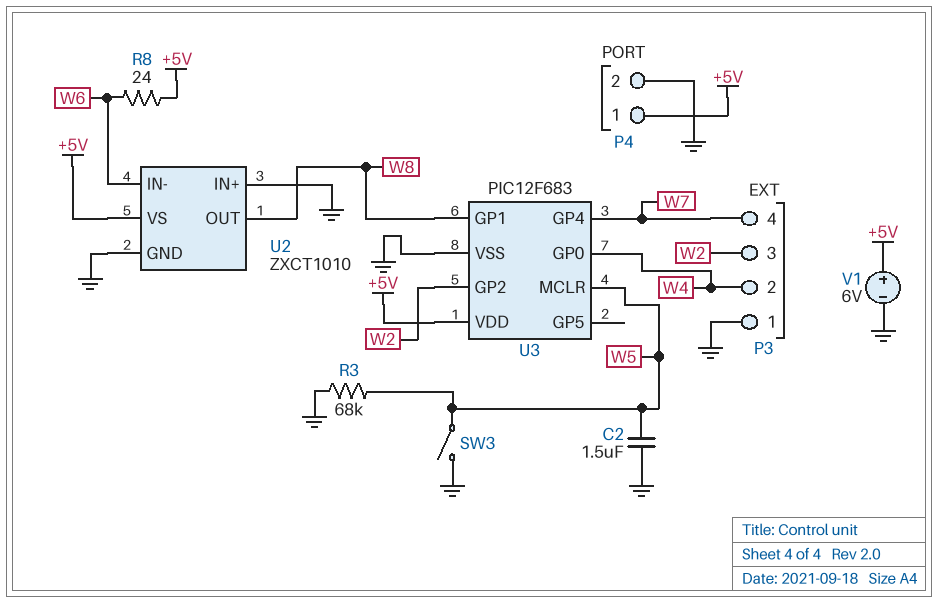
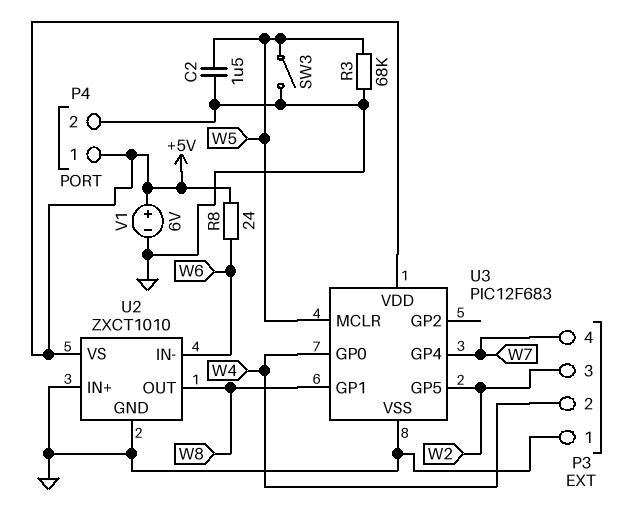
U3 pin GP2: W2 -> none
U3 pin GP5: none -> W2

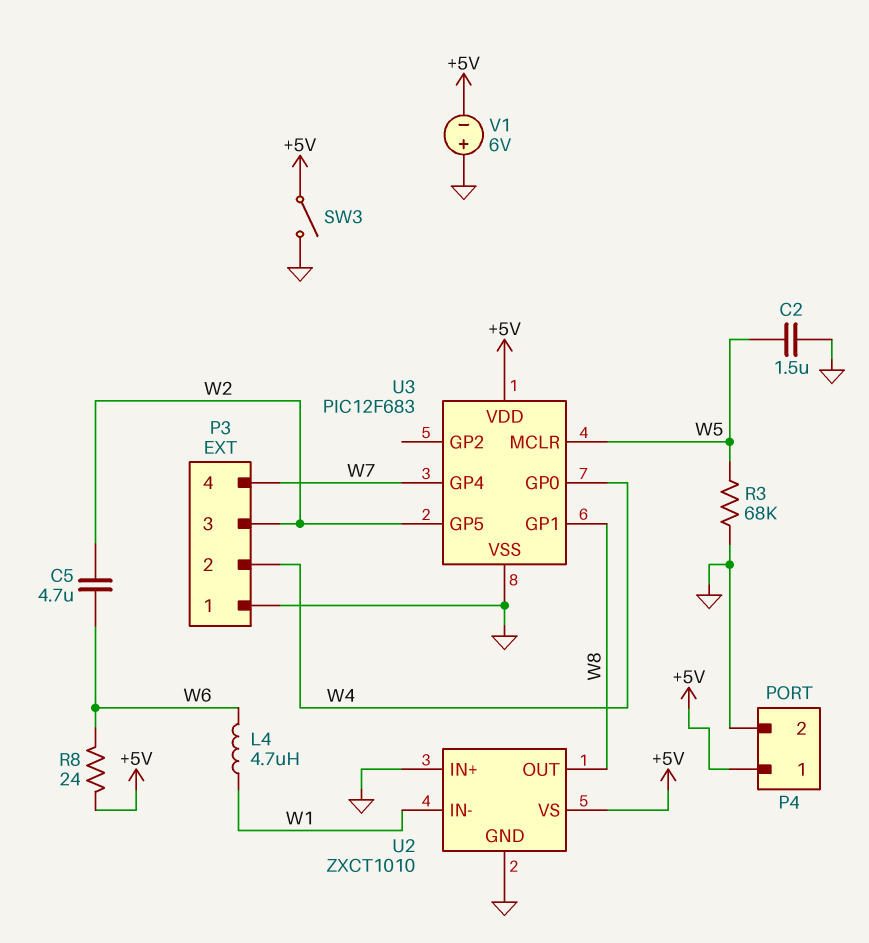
C5: none -> 4.7uF (W2, W6)
L4: none -> 4.7uH (W1, W6)
SW3: switch (GND, W5) -> switch (+5V, GND)
U2 pin IN-: W6 -> W1
V1: 6V (plus +5V, minus GND) -> 6V (plus GND, minus +5V)

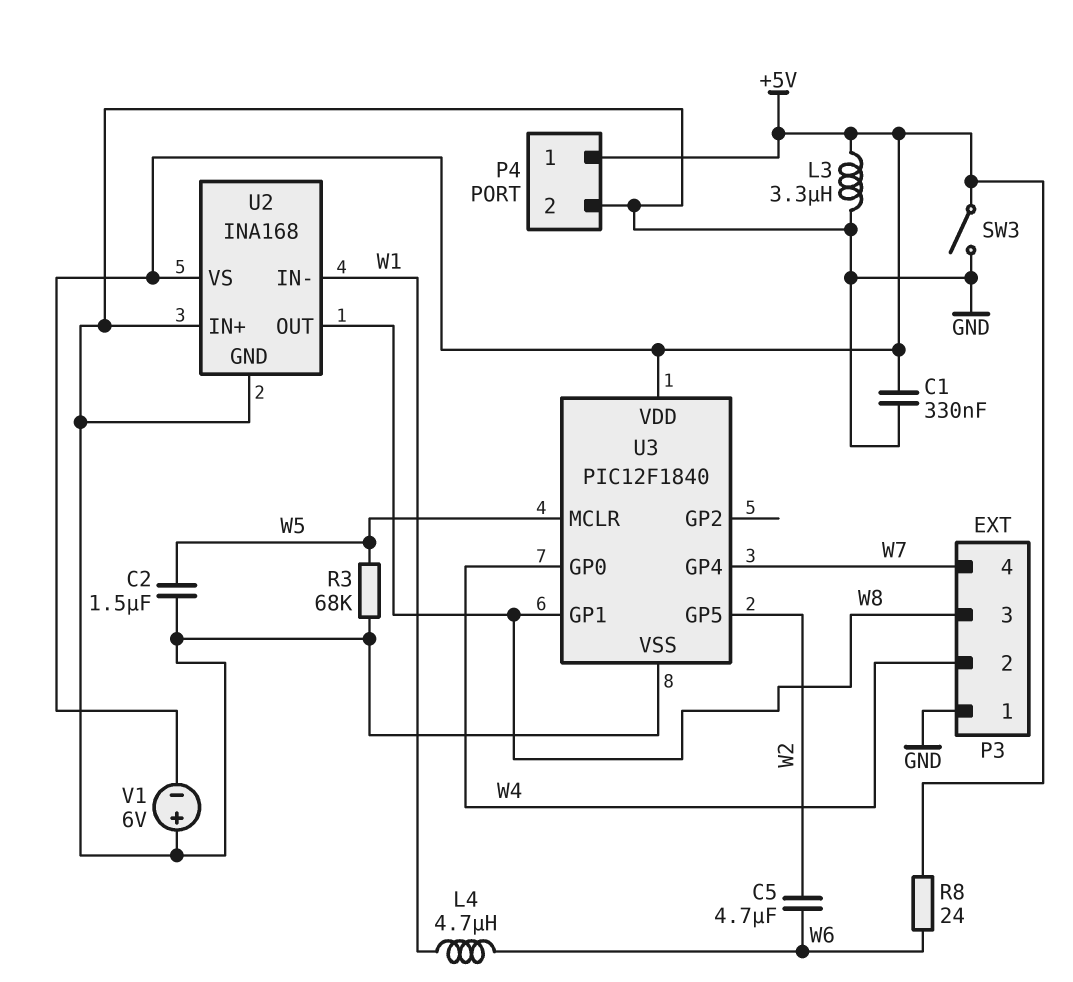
C1: none -> 330nF (+5V, GND)
L3: none -> 3.3uH (+5V, GND)
P3 pin 3: W2 -> W8
U2: ZXCT1010 -> INA168
U3: PIC12F683 -> PIC12F1840

